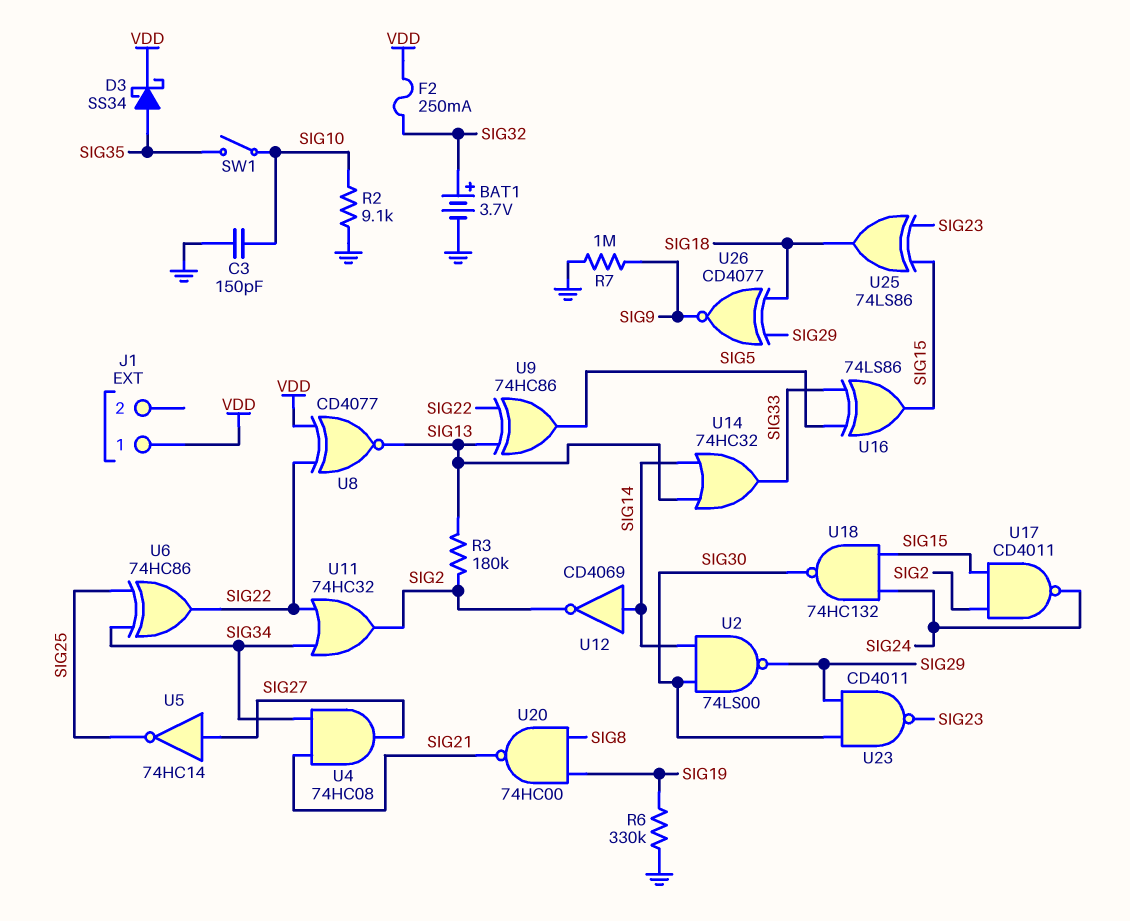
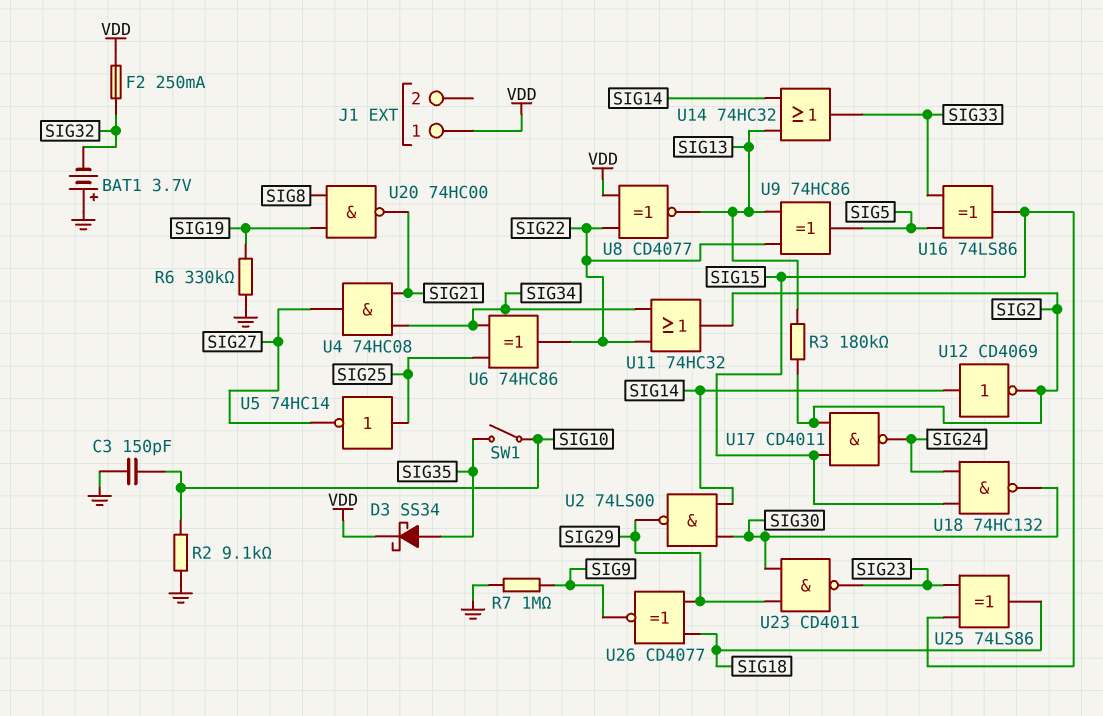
BAT1: 3.7V (plus SIG32, minus GND) -> 3.7V (plus GND, minus SIG32)
U5: NOT 74HC14 (in SIG27, out SIG25) -> NOT 74HC14 (in SIG25, out SIG27)

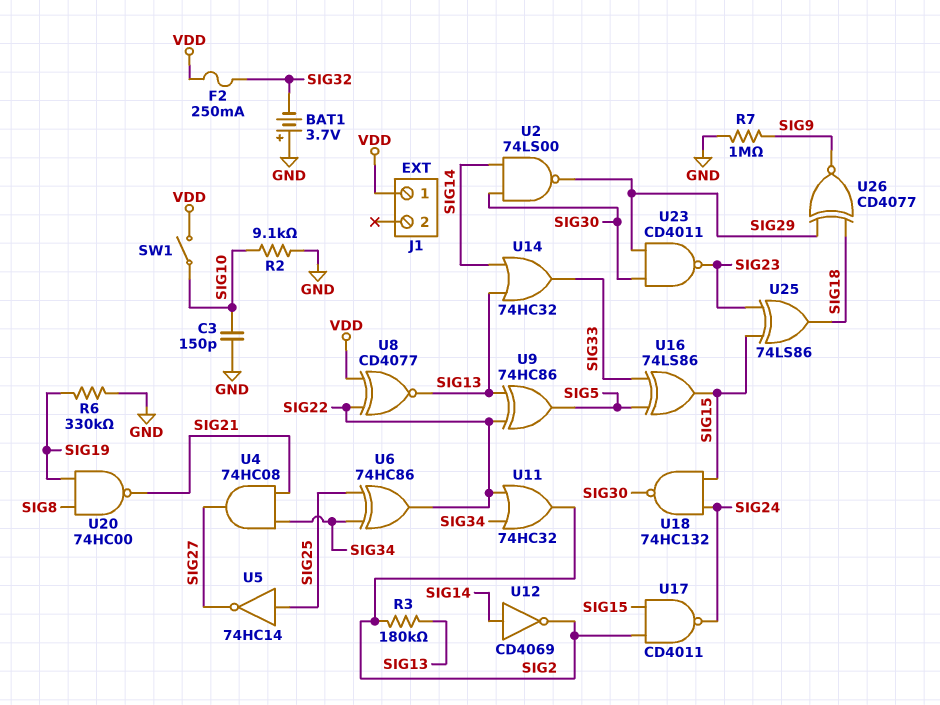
D3: schottky SS34 (A SIG35, K VDD) -> none
SW1: switch (SIG10, SIG35) -> switch (SIG10, VDD)

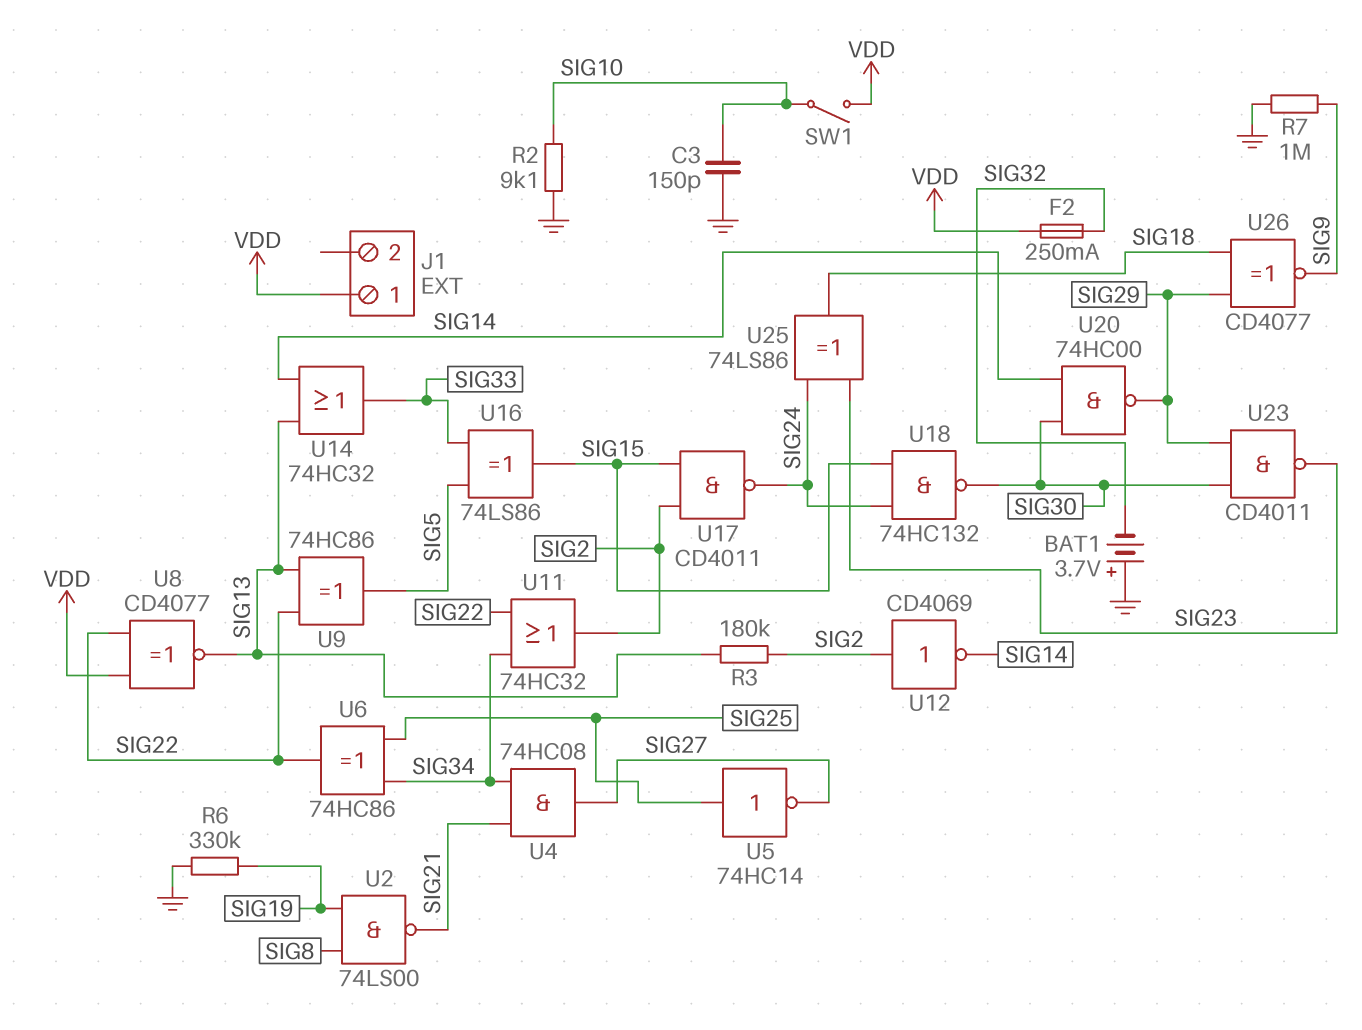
U2: NAND 74LS00 (in SIG14, in SIG30, out SIG29) -> NAND 74LS00 (in SIG8, in SIG19, out SIG21)
U12: NOT CD4069 (in SIG14, out SIG2) -> NOT CD4069 (in SIG2, out SIG14)
U20: NAND 74HC00 (in SIG8, in SIG19, out SIG21) -> NAND 74HC00 (in SIG14, in SIG30, out SIG29)
U25: XOR 74LS86 (in SIG15, in SIG23, out SIG18) -> XOR 74LS86 (in SIG23, in SIG24, out SIG18)

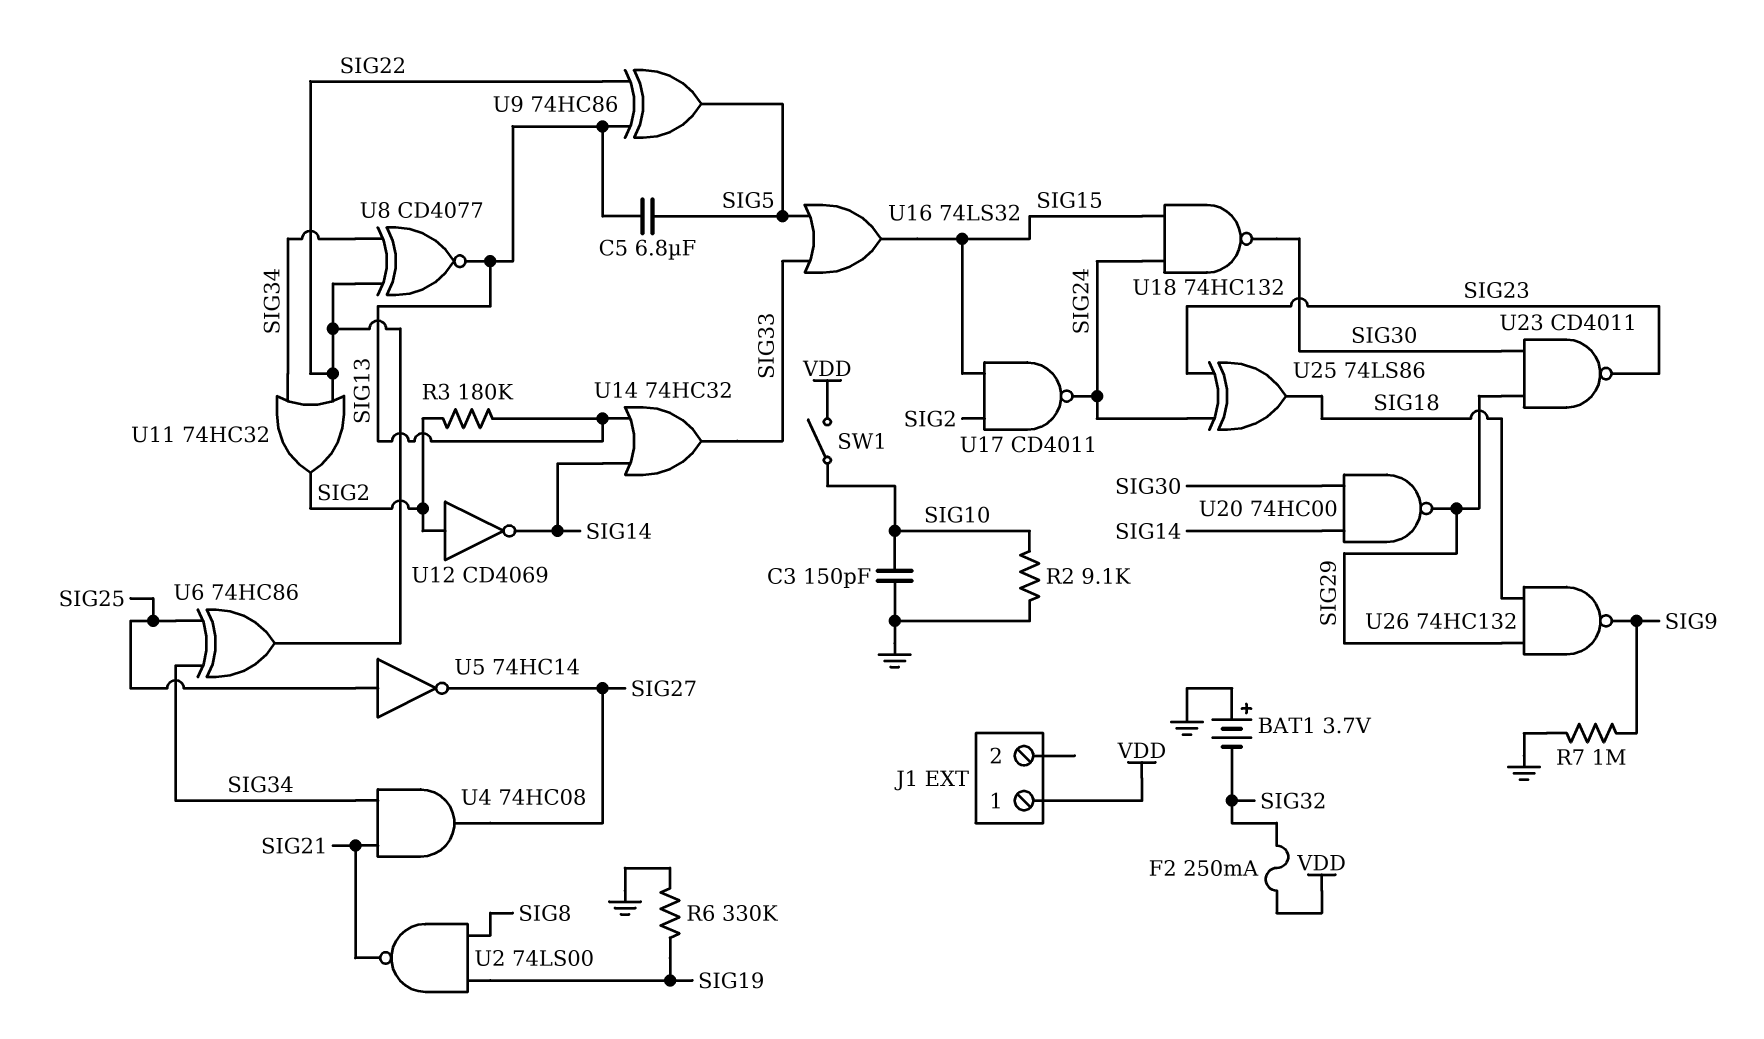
C5: none -> 6.8uF (SIG5, SIG13)
U8: XNOR CD4077 (in SIG22, in VDD, out SIG13) -> XNOR CD4077 (in SIG22, in SIG34, out SIG13)
U16: XOR 74LS86 (in SIG5, in SIG33, out SIG15) -> OR 74LS32 (in SIG5, in SIG33, out SIG15)
U26: XNOR CD4077 (in SIG18, in SIG29, out SIG9) -> NAND 74HC132 (in SIG18, in SIG29, out SIG9)

